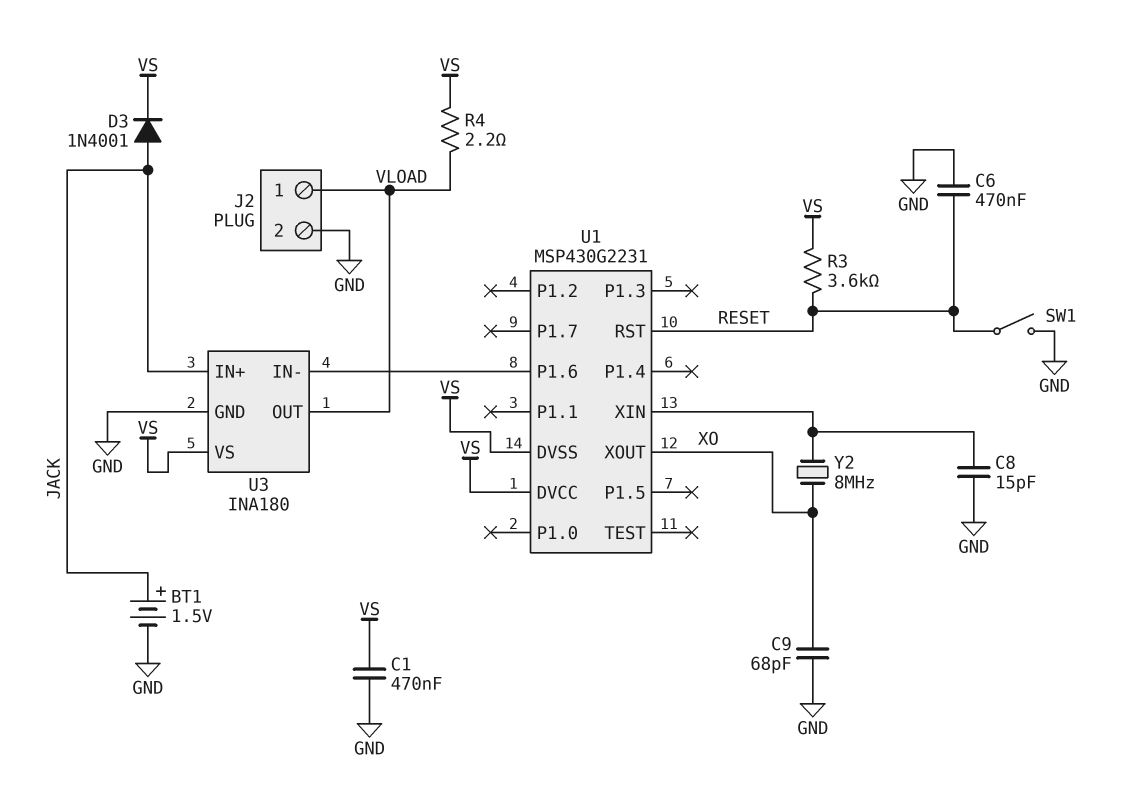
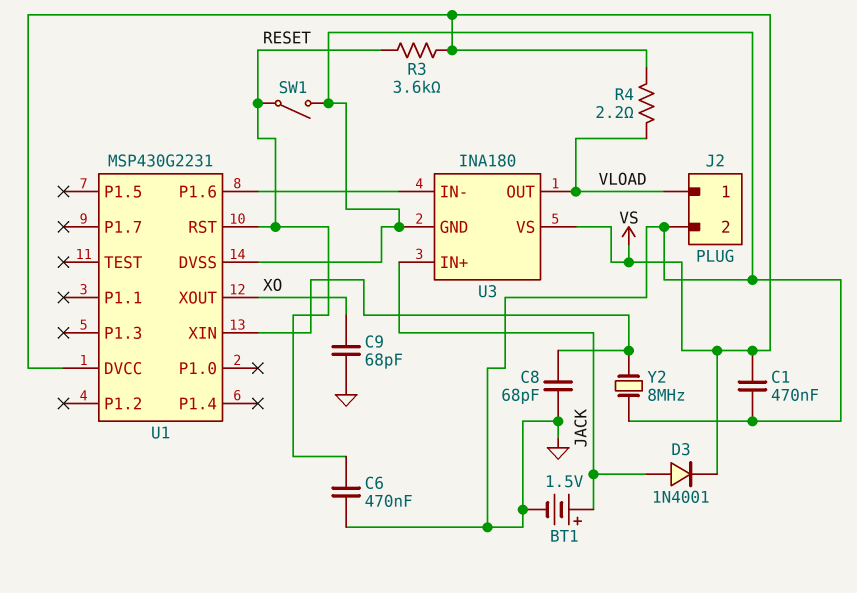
C8: 15pF (GND, U1/XIN) -> 68pF (GND, U1/XIN)
U1 pin DVSS: VS -> GND
Y2: 8MHz (U1/XIN, XO) -> 8MHz (GND, U1/XIN)

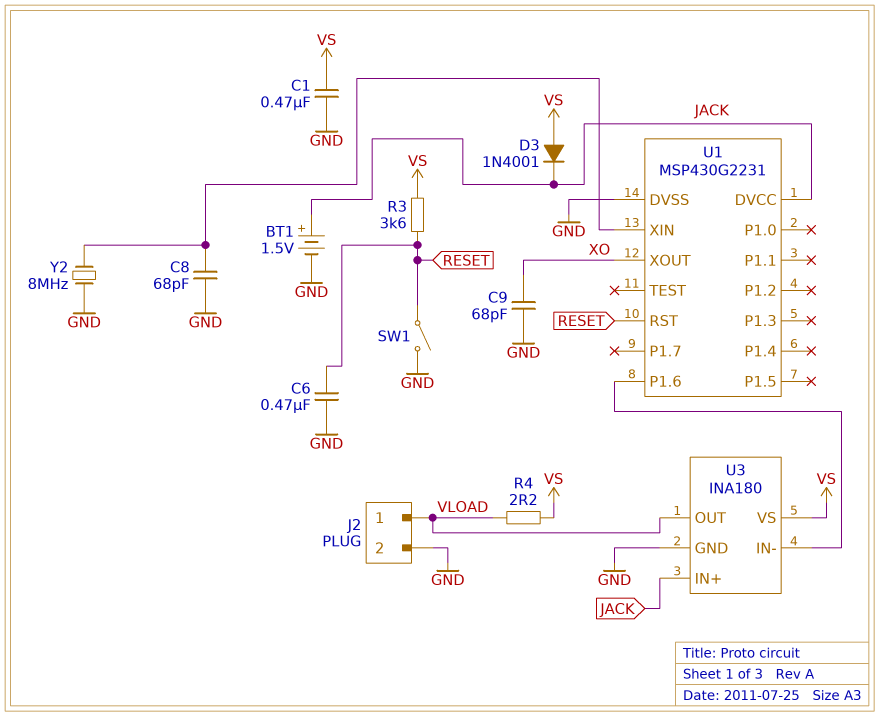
D3: diode 1N4001 (A JACK, K VS) -> diode 1N4001 (A VS, K JACK)
U1 pin DVCC: VS -> JACK

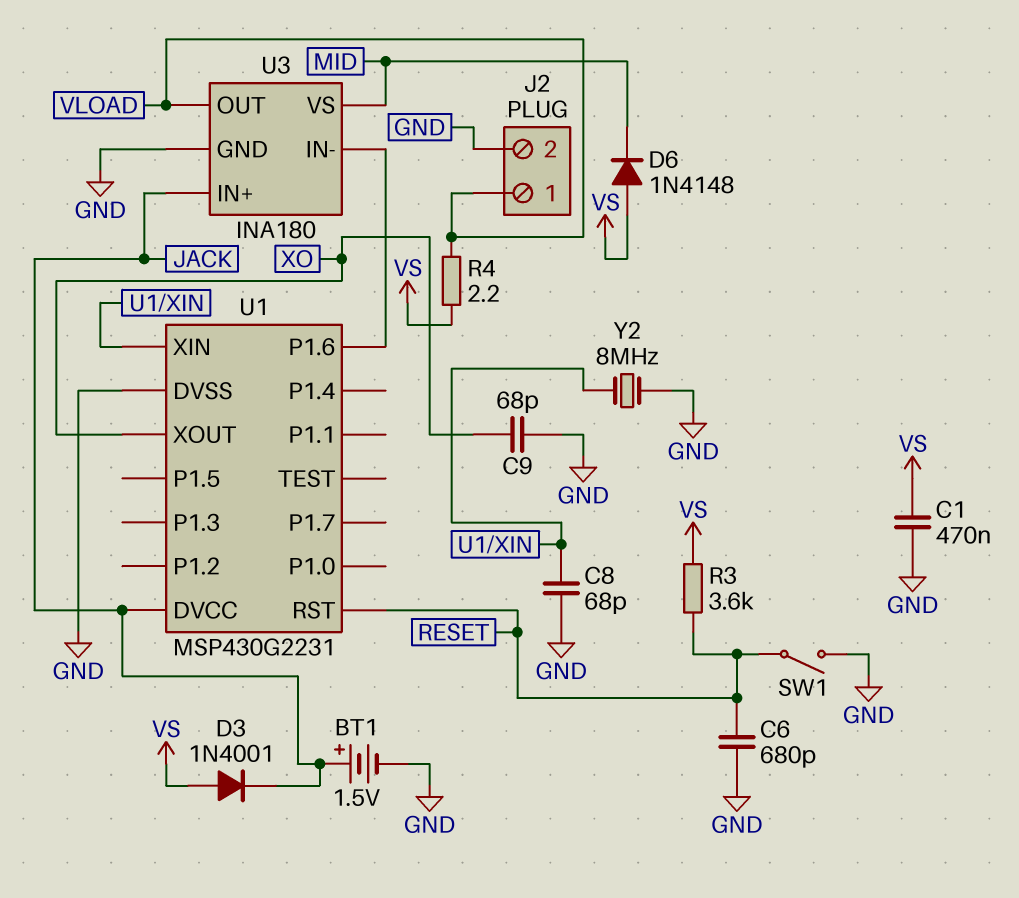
C6: 470nF (GND, RESET) -> 680pF (GND, RESET)
D6: none -> diode 1N4148 (A VS, K MID)
U3 pin VS: VS -> MID

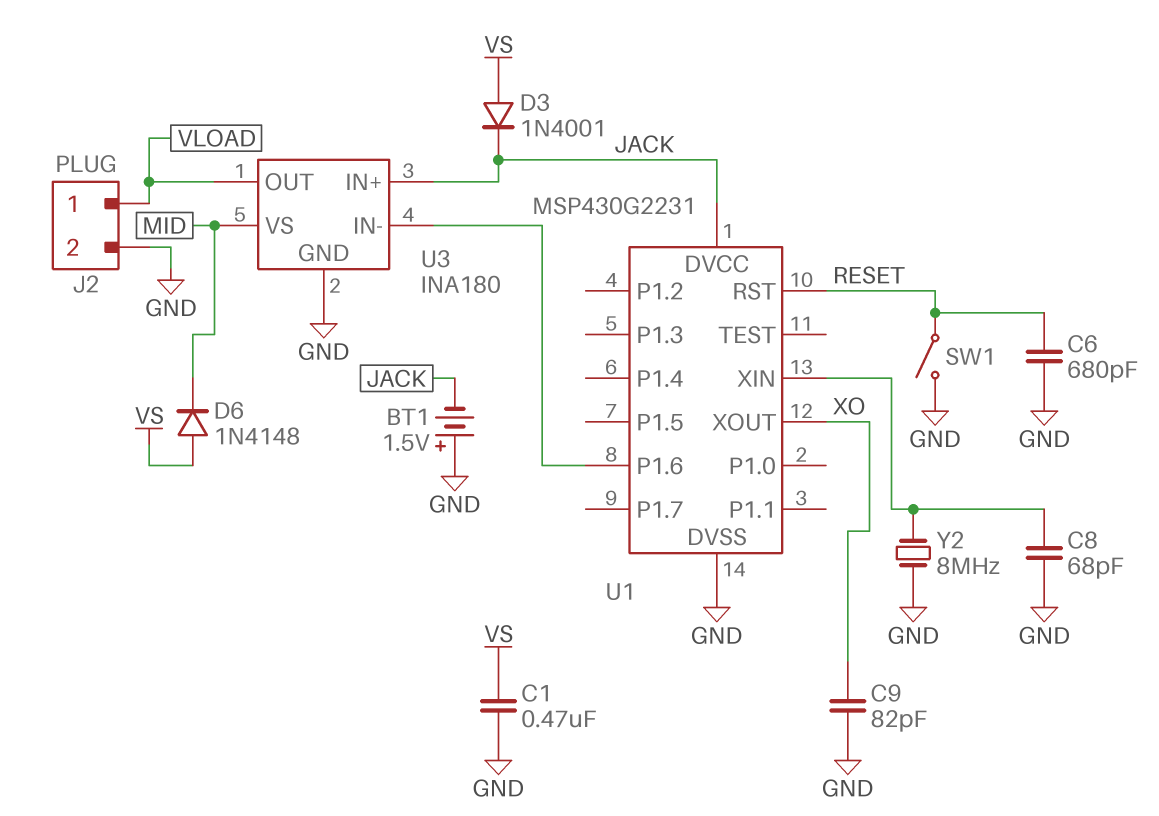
BT1: 1.5V (plus JACK, minus GND) -> 1.5V (plus GND, minus JACK)
C9: 68pF (GND, XO) -> 82pF (GND, XO)
R3: 3.6k (RESET, VS) -> none
R4: 2.2 (VLOAD, VS) -> none

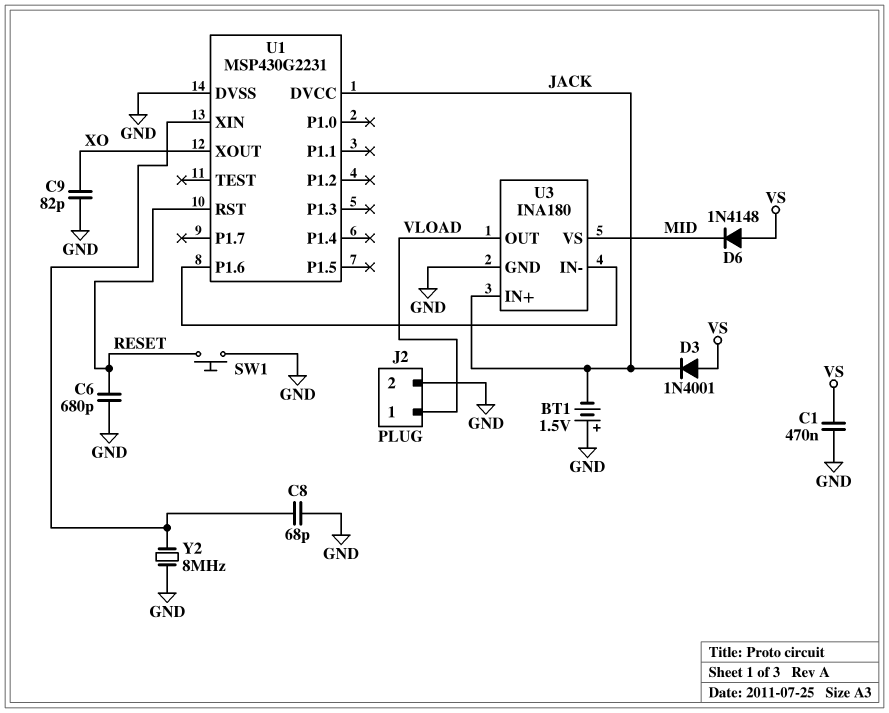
SW1: switch (GND, RESET) -> button (GND, RESET)

